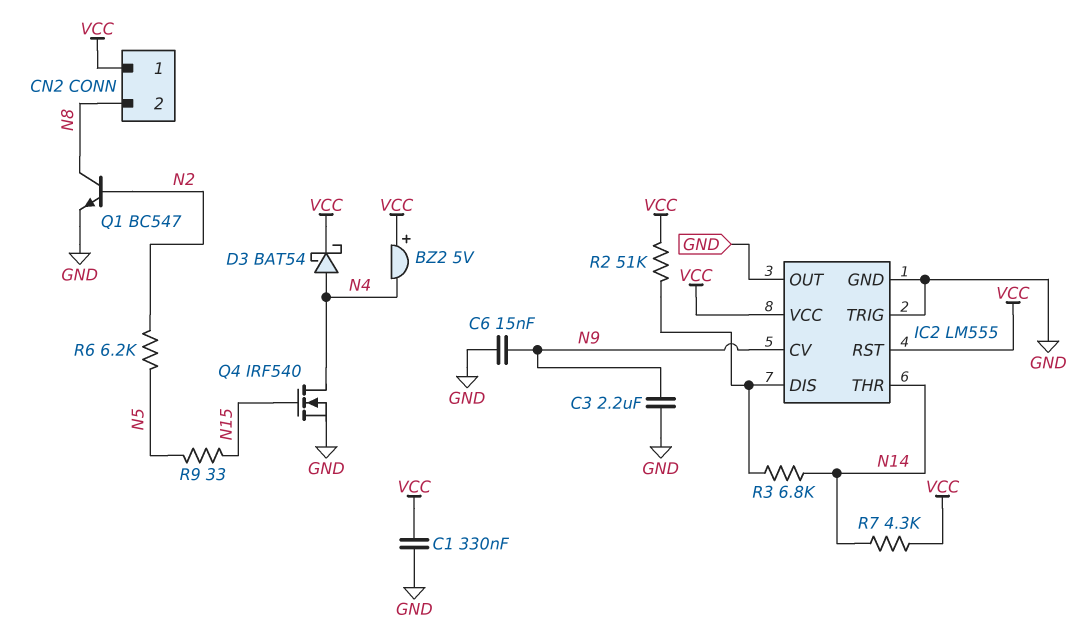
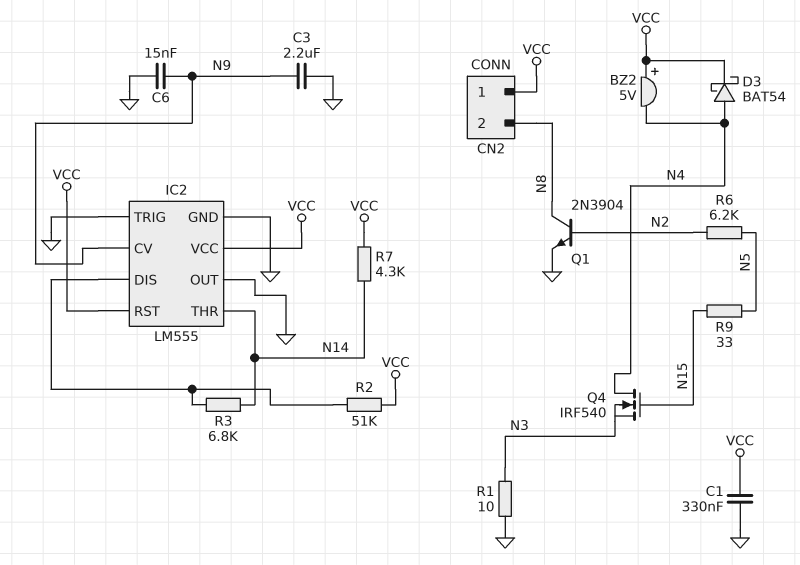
Q1: NPN BC547 (B N2, C N8, E GND) -> NPN 2N3904 (B N2, C N8, E GND)
Q4: NMOS IRF540 (G N15, D N4, S GND) -> NMOS IRF540 (G N15, D N4, S N3)
R1: none -> 10 (GND, N3)

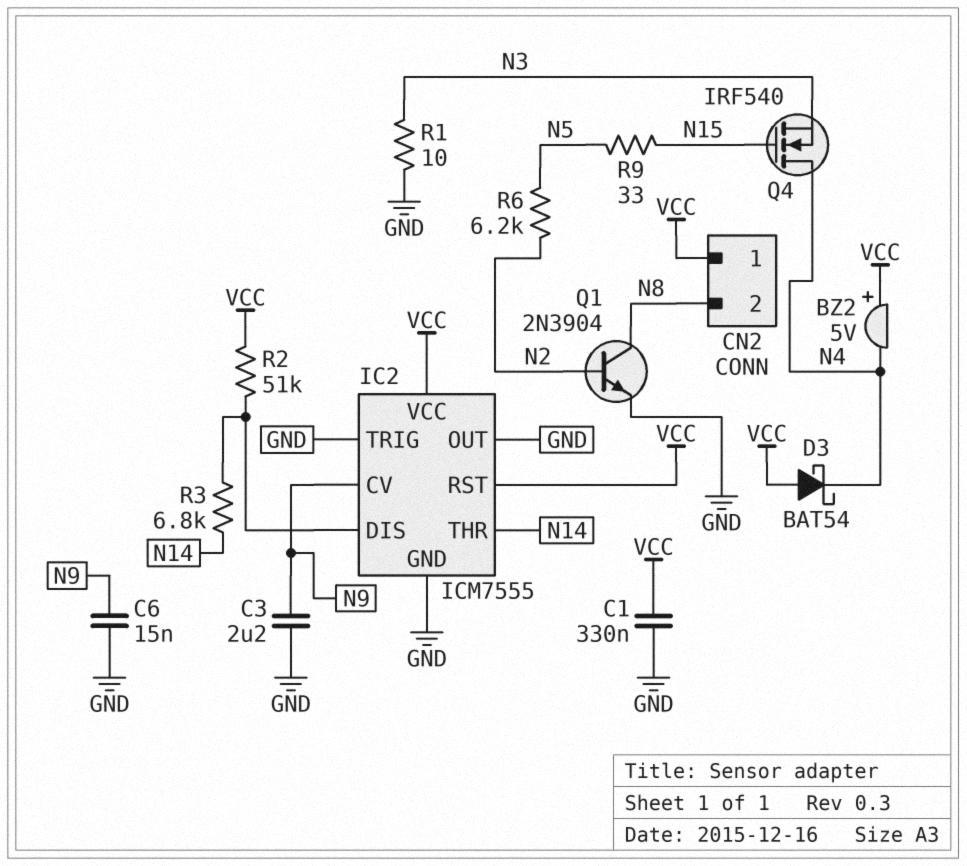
D3: schottky BAT54 (A N4, K VCC) -> schottky BAT54 (A VCC, K N4)
IC2: LM555 -> ICM7555
R7: 4.3k (N14, VCC) -> none

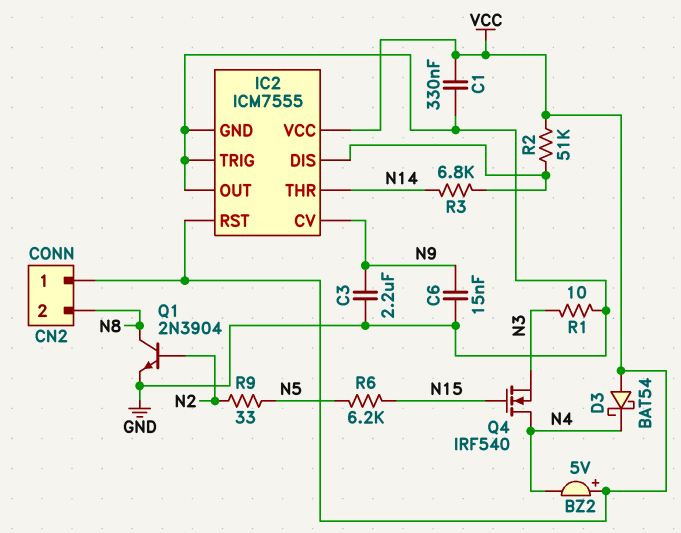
R6: 6.2k (N2, N5) -> 6.2k (N5, N15)
R9: 33 (N5, N15) -> 33 (N2, N5)

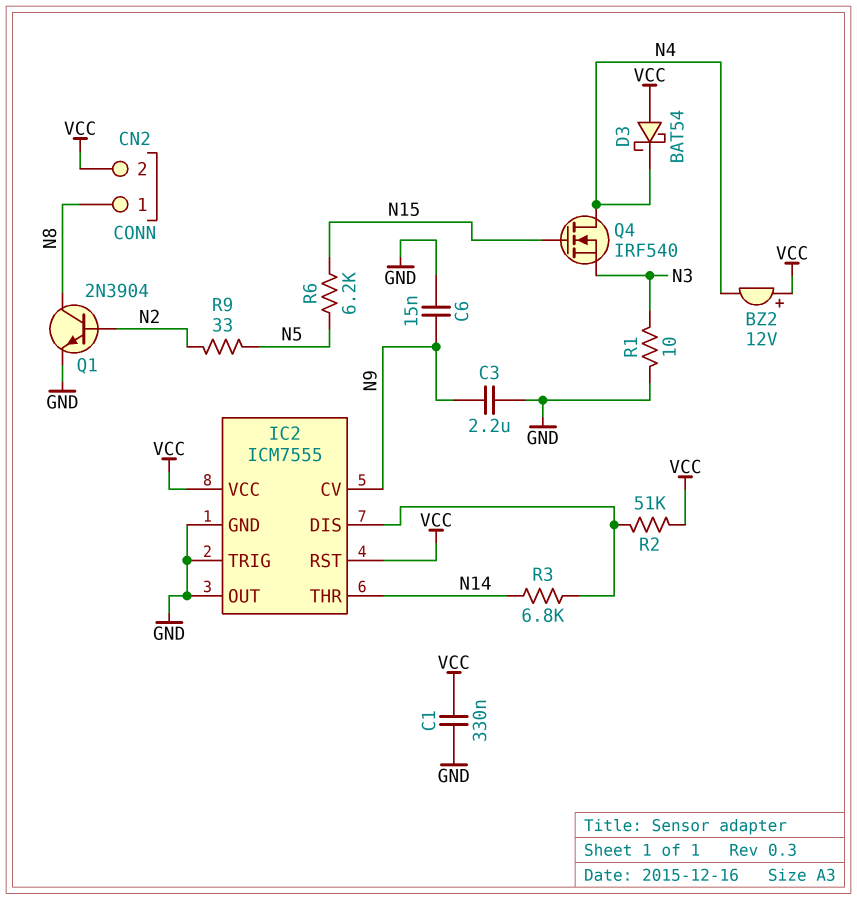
BZ2: buzzer 5V (plus VCC, minus N4) -> buzzer 12V (plus VCC, minus N4)
CN2 pin 1: VCC -> N8
CN2 pin 2: N8 -> VCC

